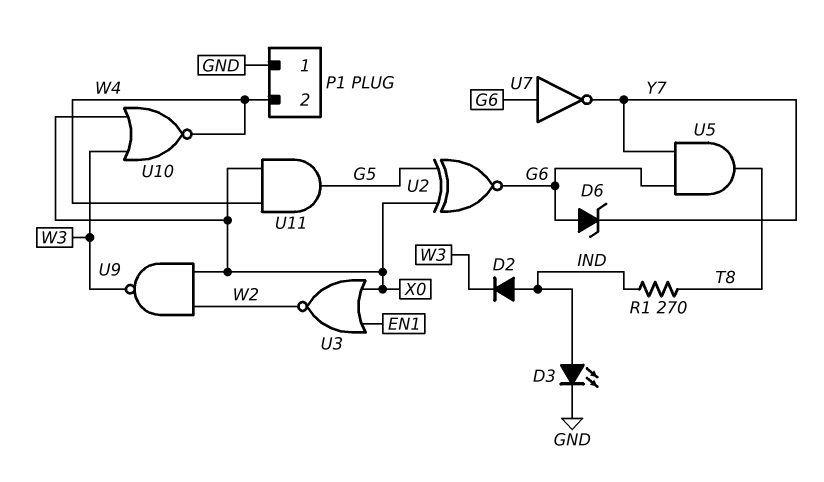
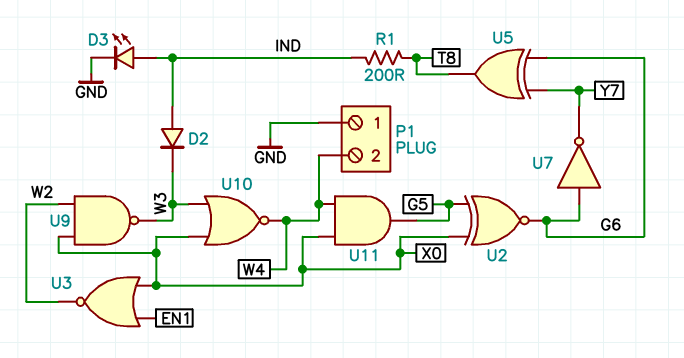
D6: zener (A G6, K Y7) -> none
R1: 270 (IND, T8) -> 200 (IND, T8)
U5: AND (in G6, in Y7, out T8) -> XOR (in G6, in Y7, out T8)

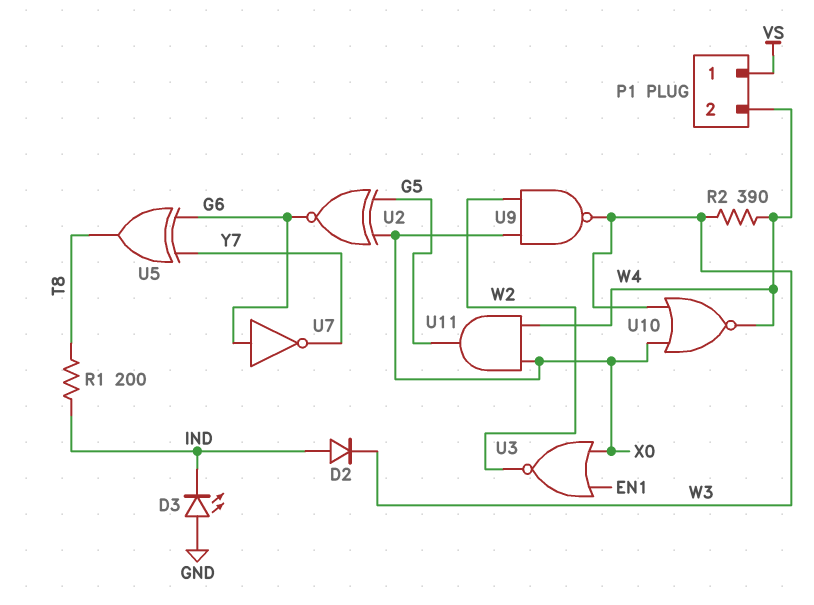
D3: LED (A IND, K GND) -> LED (A GND, K IND)
P1 pin 1: GND -> VS
R2: none -> 390 (W3, W4)

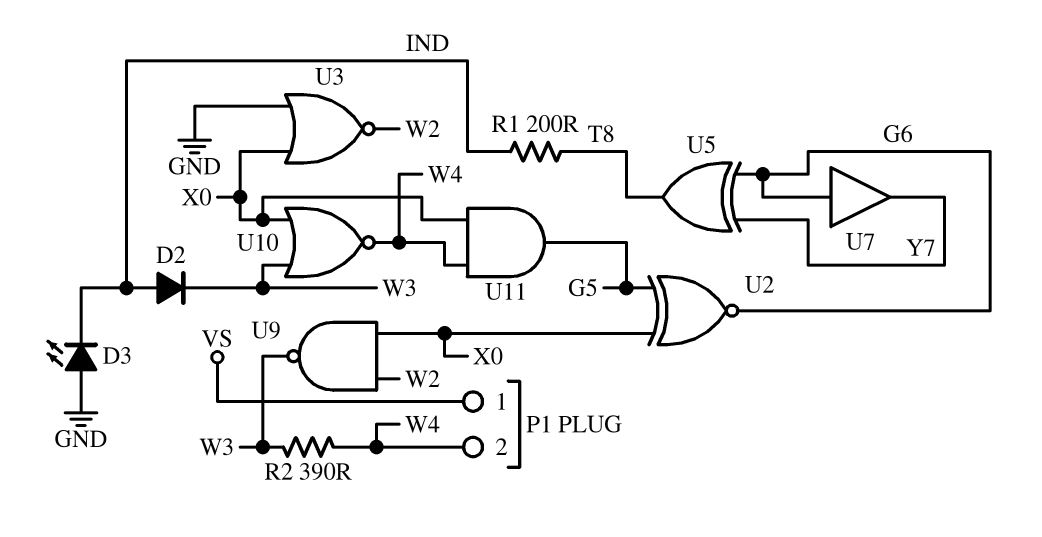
U3: NOR (in EN1, in X0, out W2) -> NOR (in GND, in X0, out W2)
U7: NOT (in G6, out Y7) -> buffer (in G6, out Y7)

